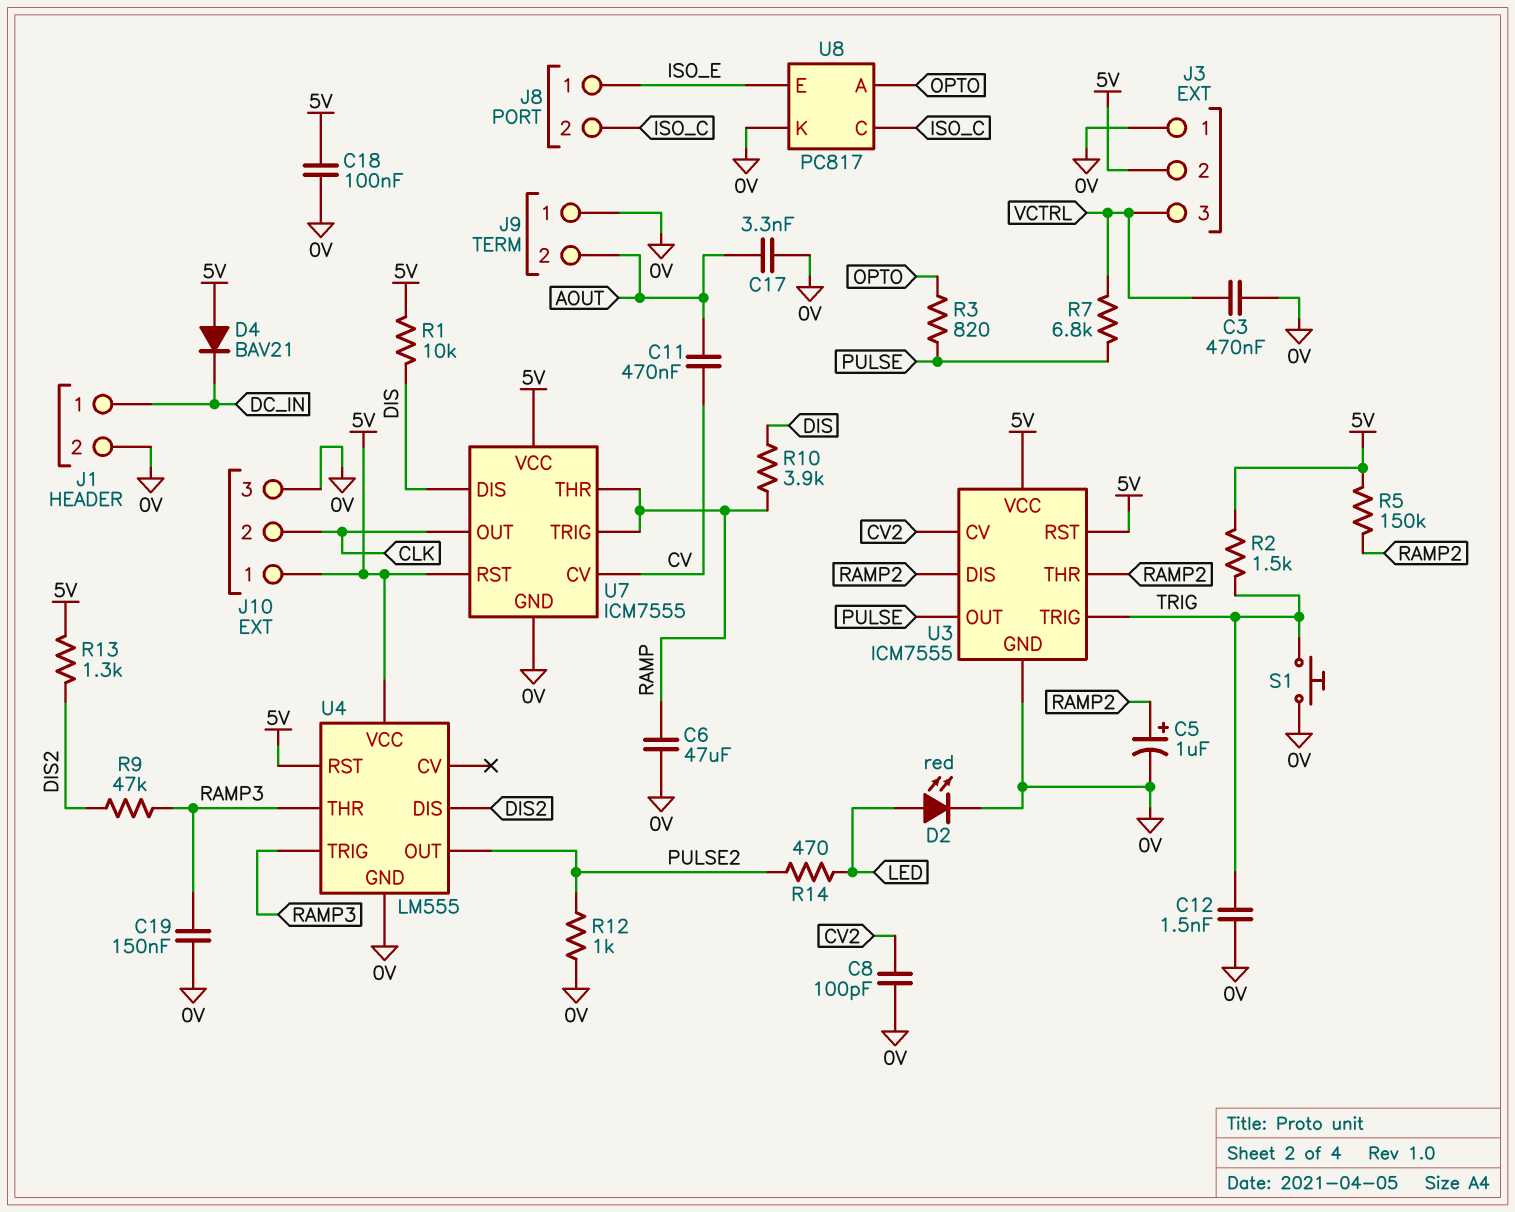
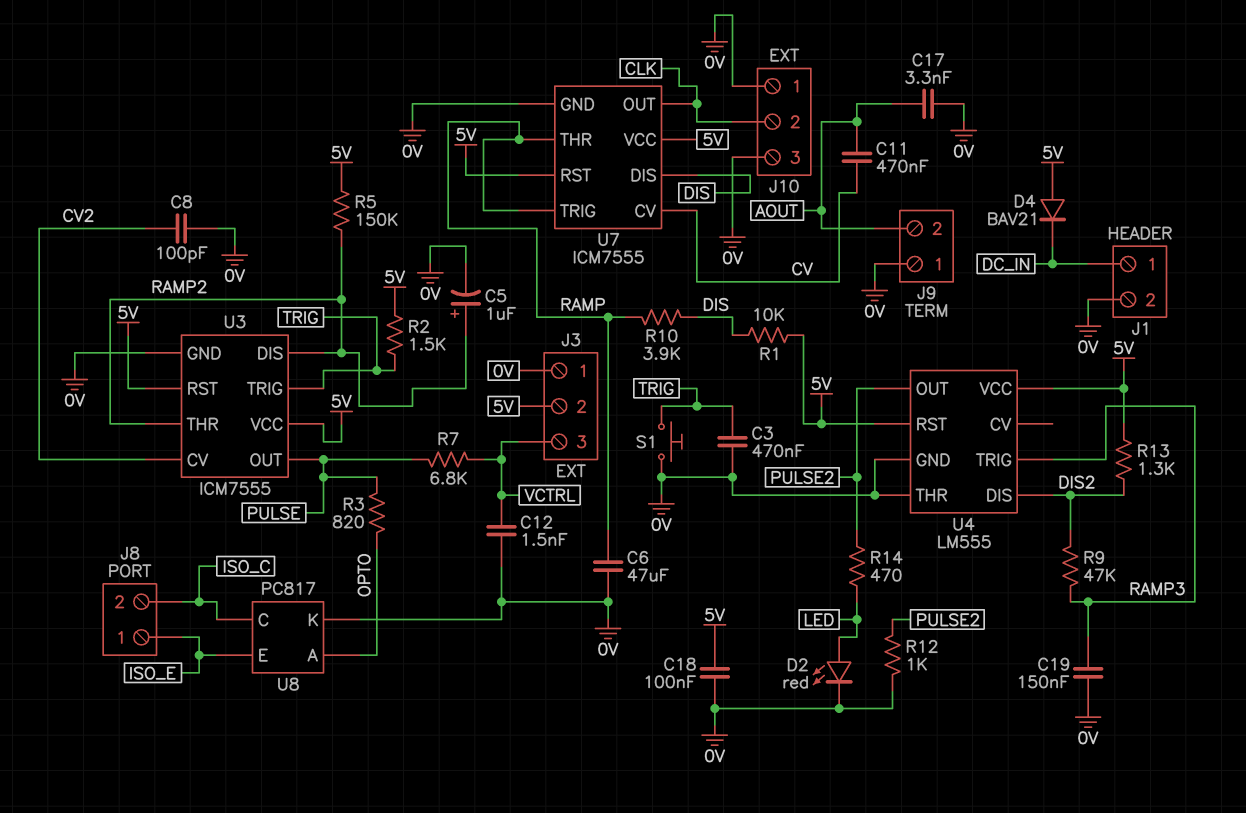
C3: 470nF (0V, VCTRL) -> 470nF (0V, TRIG)
C12: 1.5nF (0V, TRIG) -> 1.5nF (0V, VCTRL)
J10 pin 1: 5V -> 0V
U4 pin THR: RAMP3 -> 0V

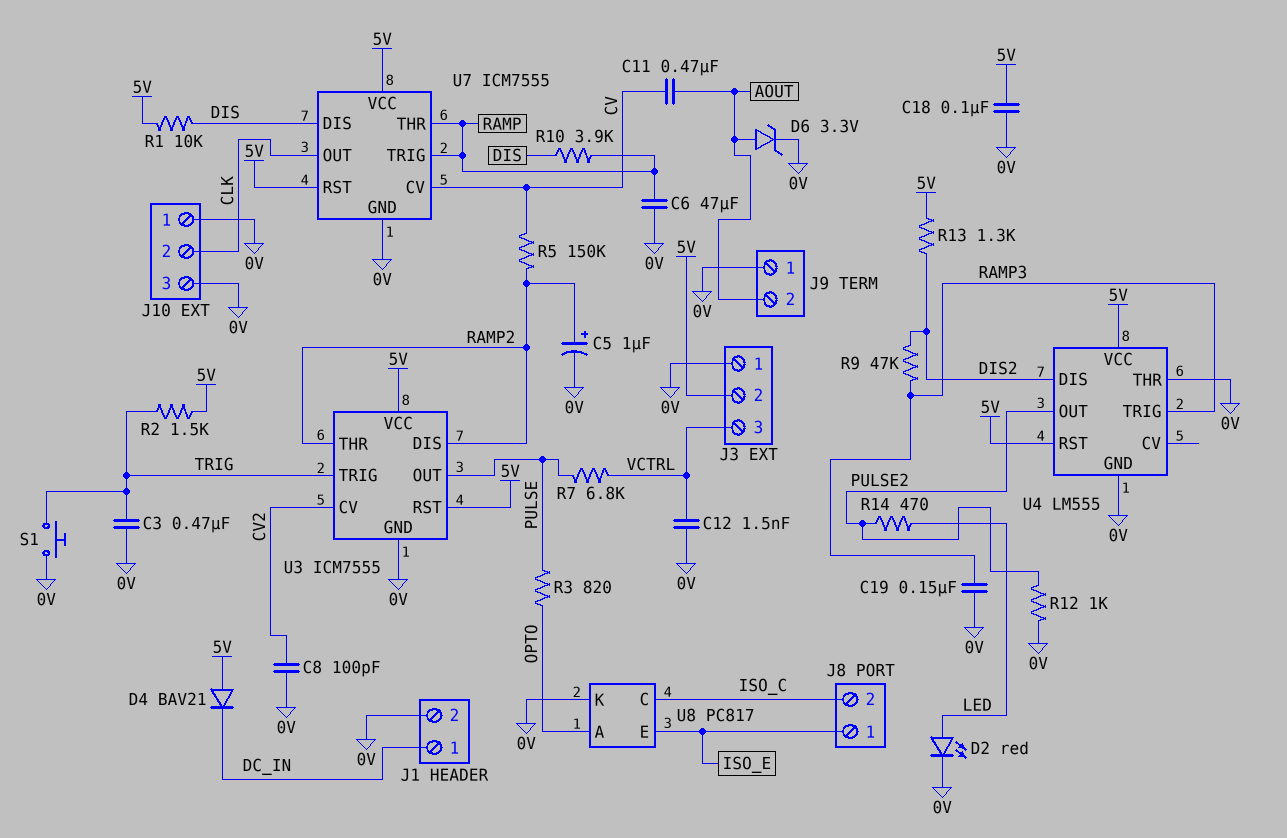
C17: 3.3nF (0V, AOUT) -> none
D6: none -> zener 3.3V (A AOUT, K 0V)
R5: 150k (5V, RAMP2) -> 150k (CV, RAMP2)

